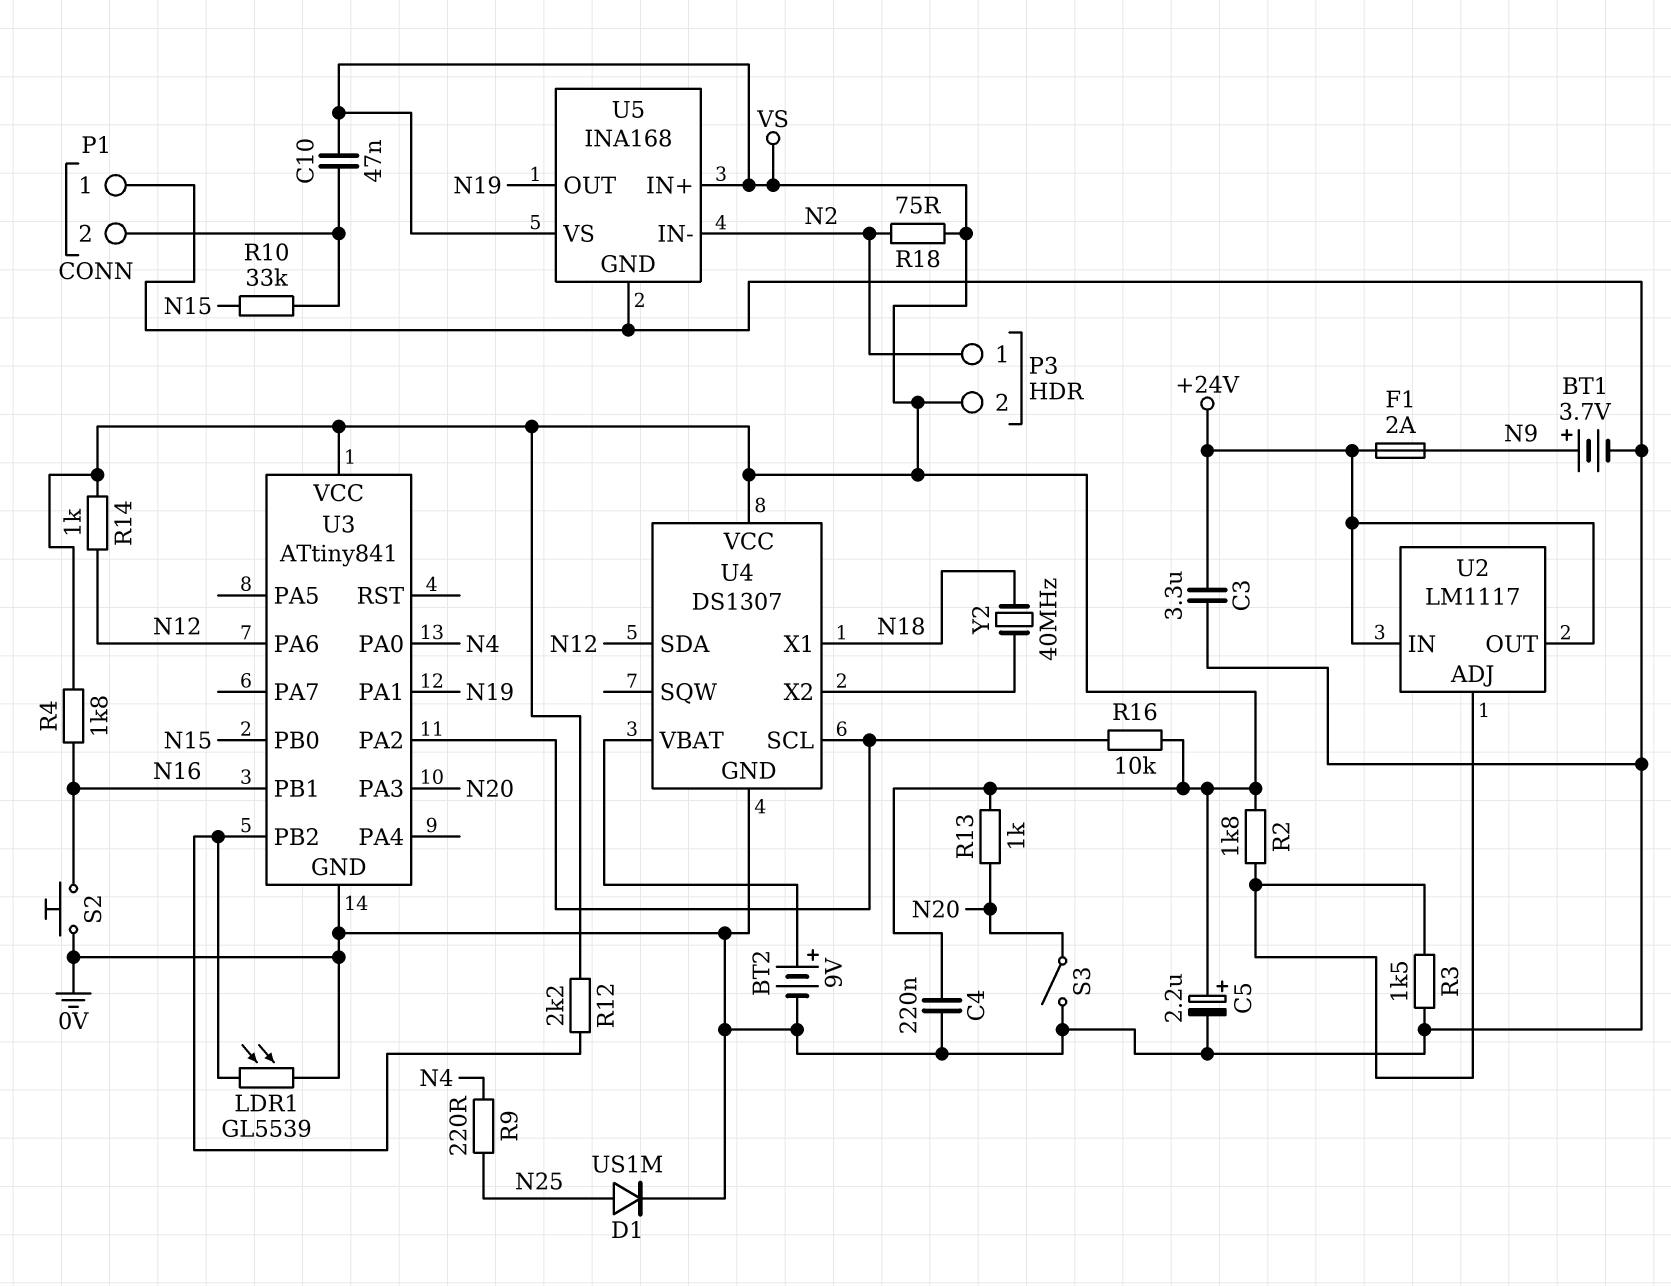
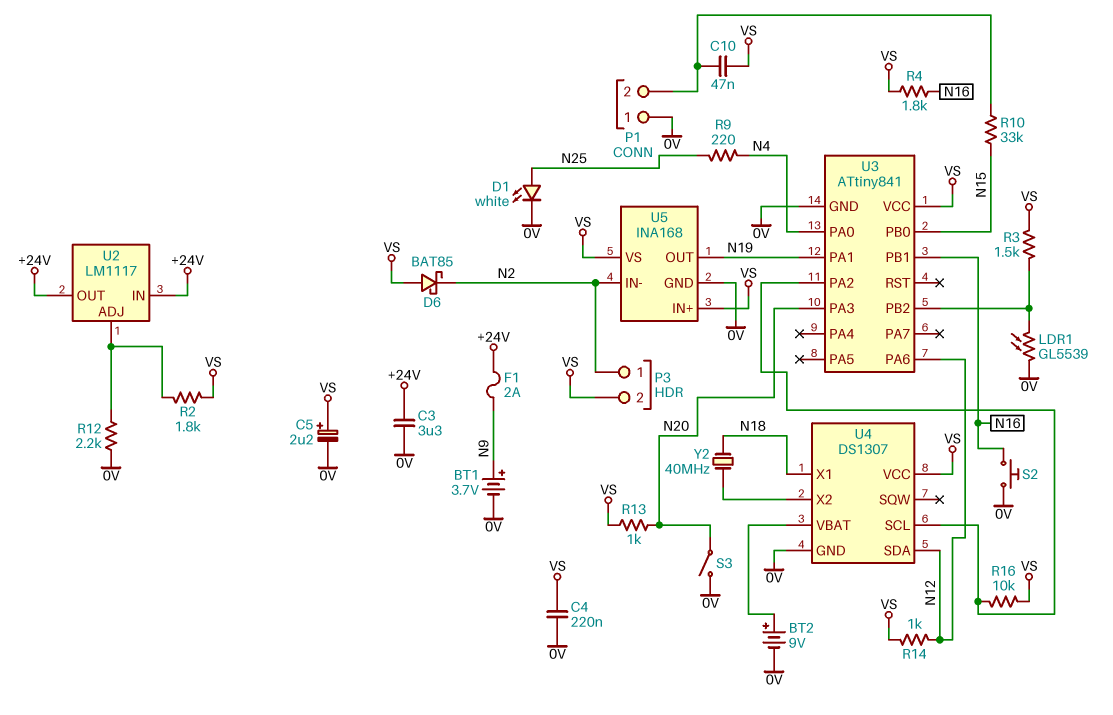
D1: diode US1M (A N25, K 0V) -> LED white (A N25, K 0V)
D6: none -> schottky BAT85 (A VS, K N2)
R3: 1.5k (0V, U2/ADJ) -> 1.5k (U3/PB2, VS)
R12: 2.2k (U3/PB2, VS) -> 2.2k (0V, U2/ADJ)
R18: 75 (N2, VS) -> none

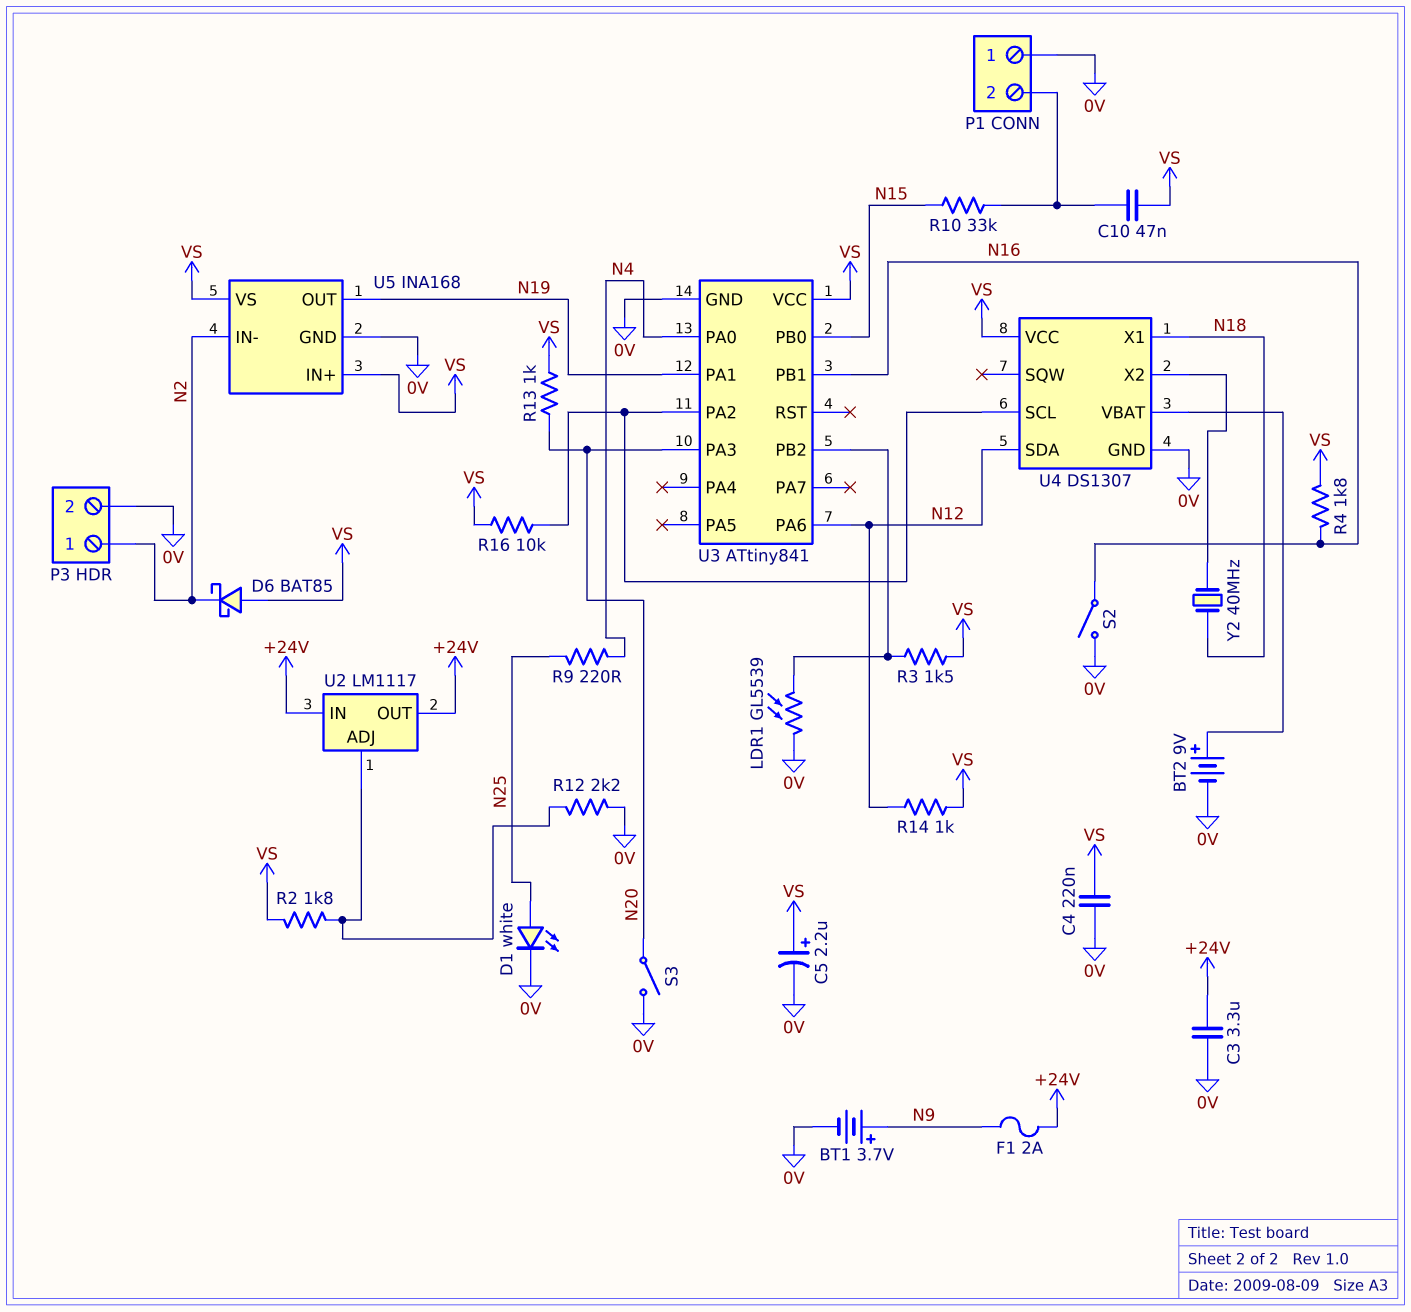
P3 pin 2: VS -> 0V
S2: button (0V, N16) -> switch (0V, N16)

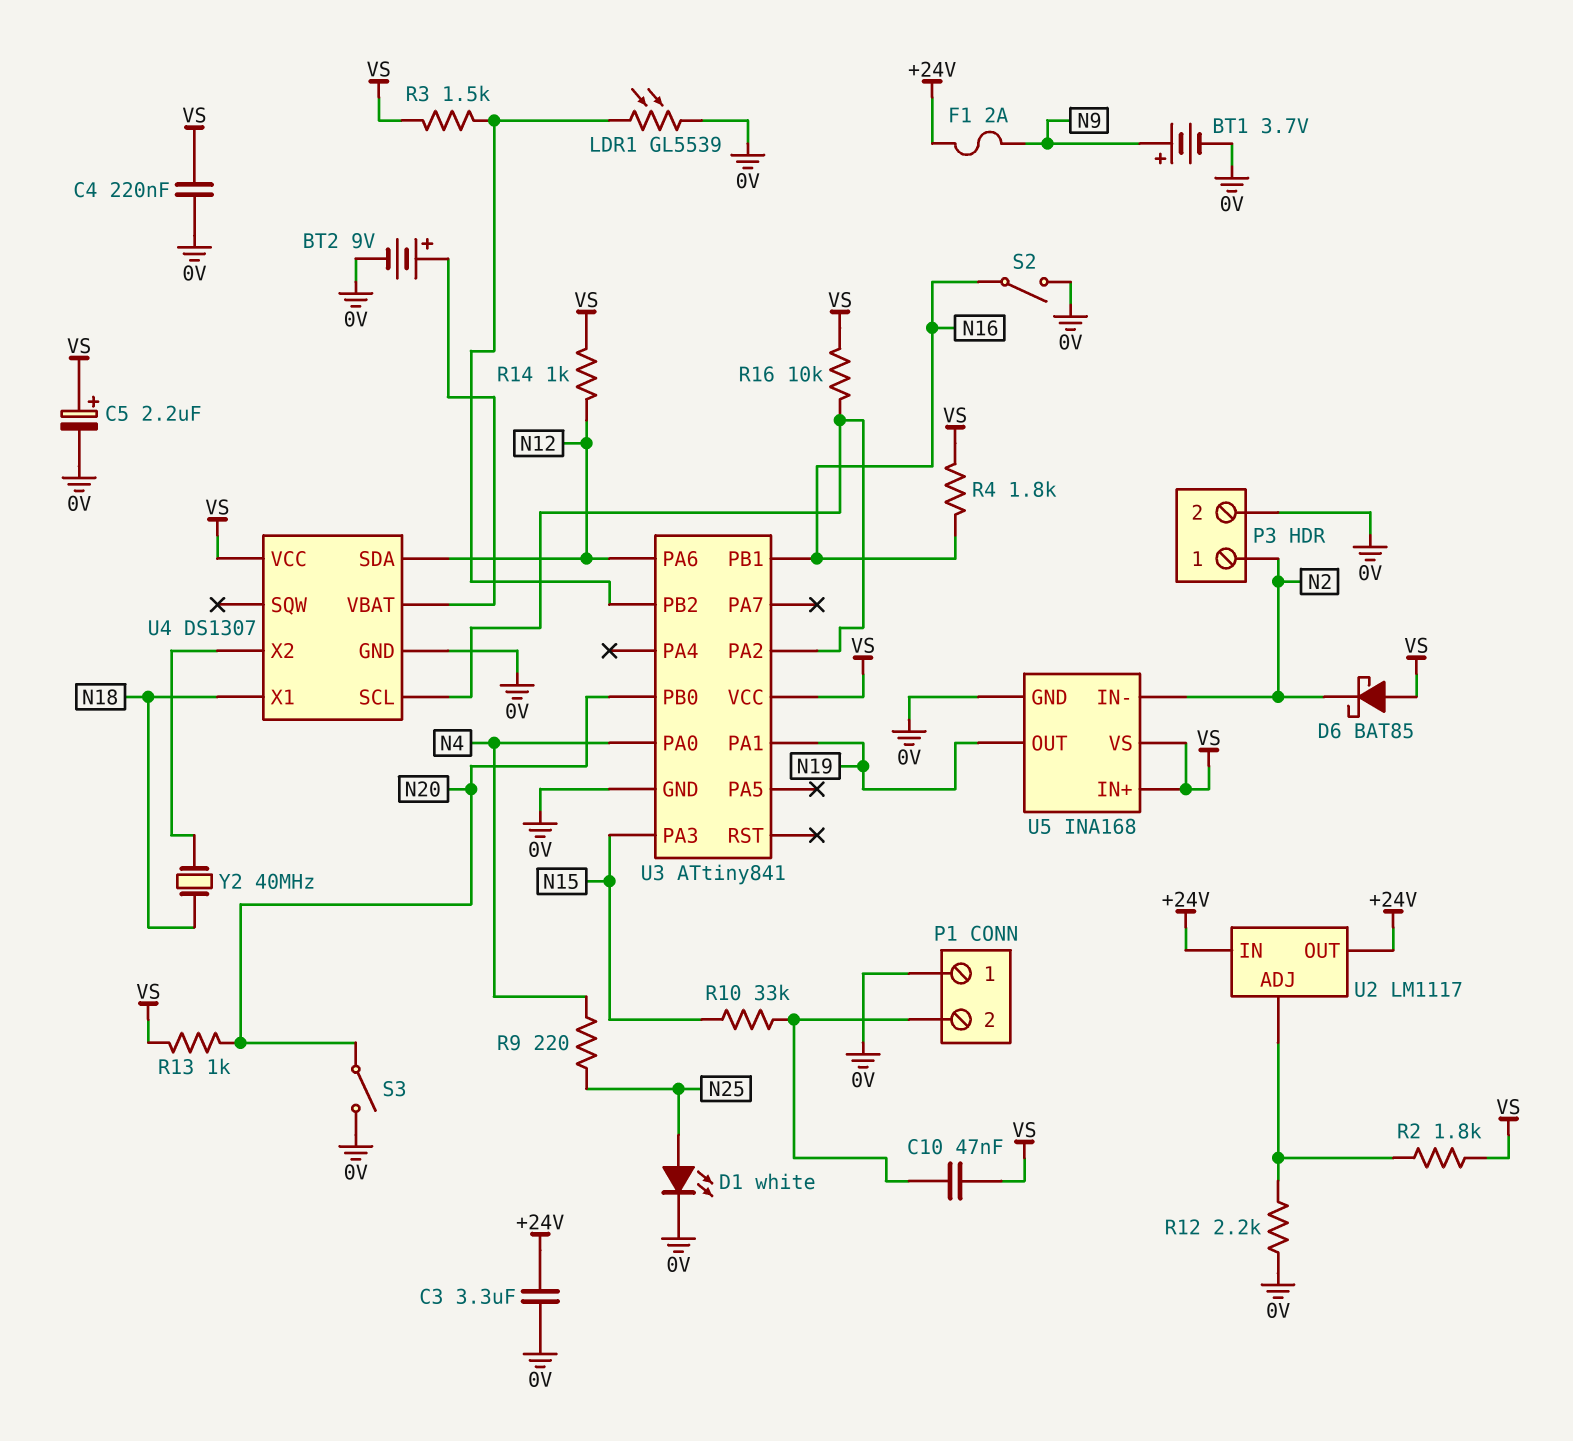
U3 pin PA3: N20 -> N15
U3 pin PB0: N15 -> N20

